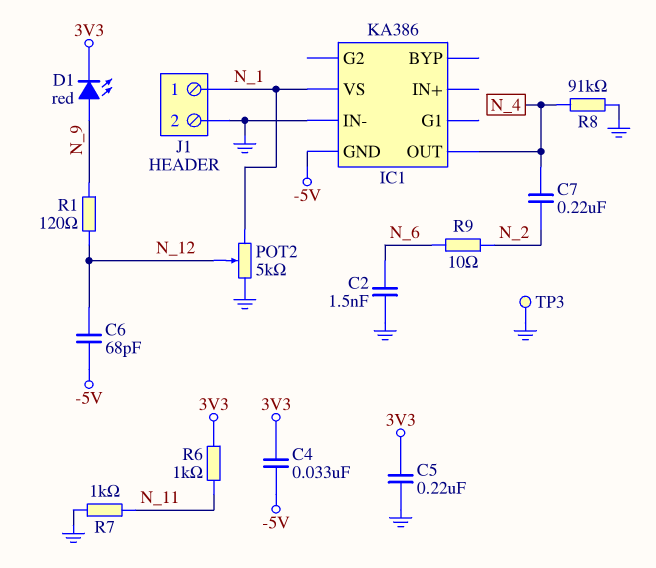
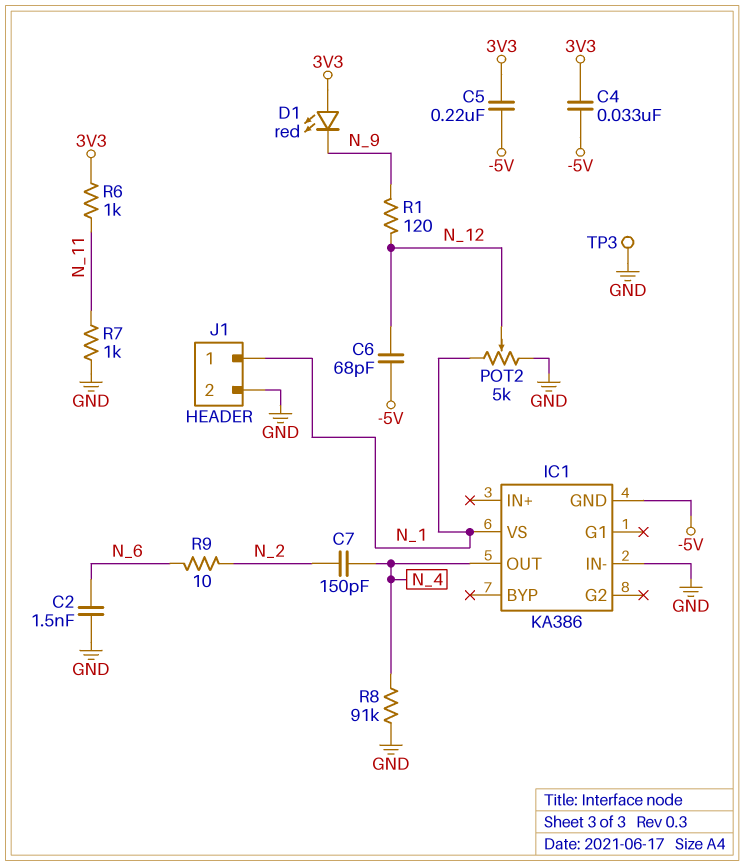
C5: 220nF (3V3, GND) -> 220nF (-5V, 3V3)
C7: 220nF (N_2, N_4) -> 150pF (N_2, N_4)
D1: LED red (A N_9, K 3V3) -> LED red (A 3V3, K N_9)

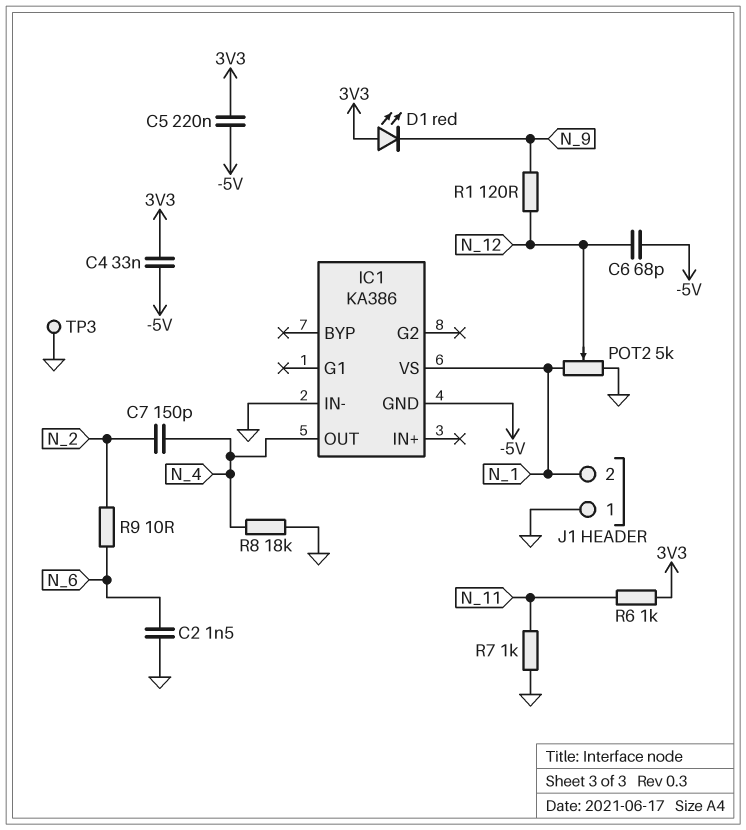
J1 pin 1: N_1 -> GND
J1 pin 2: GND -> N_1
R8: 91k (GND, N_4) -> 18k (GND, N_4)

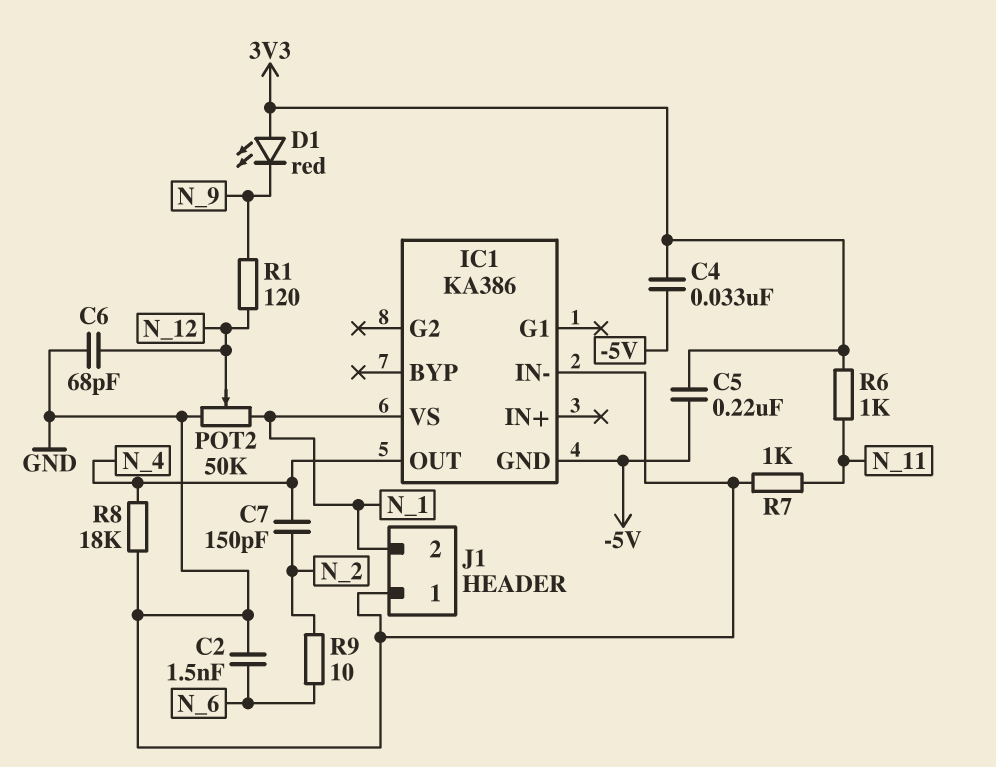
C6: 68pF (-5V, N_12) -> 68pF (GND, N_12)
POT2: 5k (GND, N_1, wiper N_12) -> 50k (GND, N_1, wiper N_12)
TP3: test point (GND) -> none

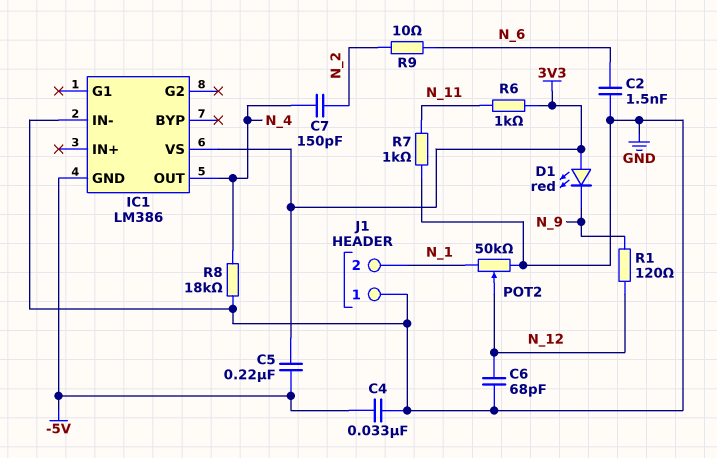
C4: 33nF (-5V, 3V3) -> 33nF (-5V, GND)
IC1: KA386 -> LM386
IC1 pin VS: N_1 -> 3V3

